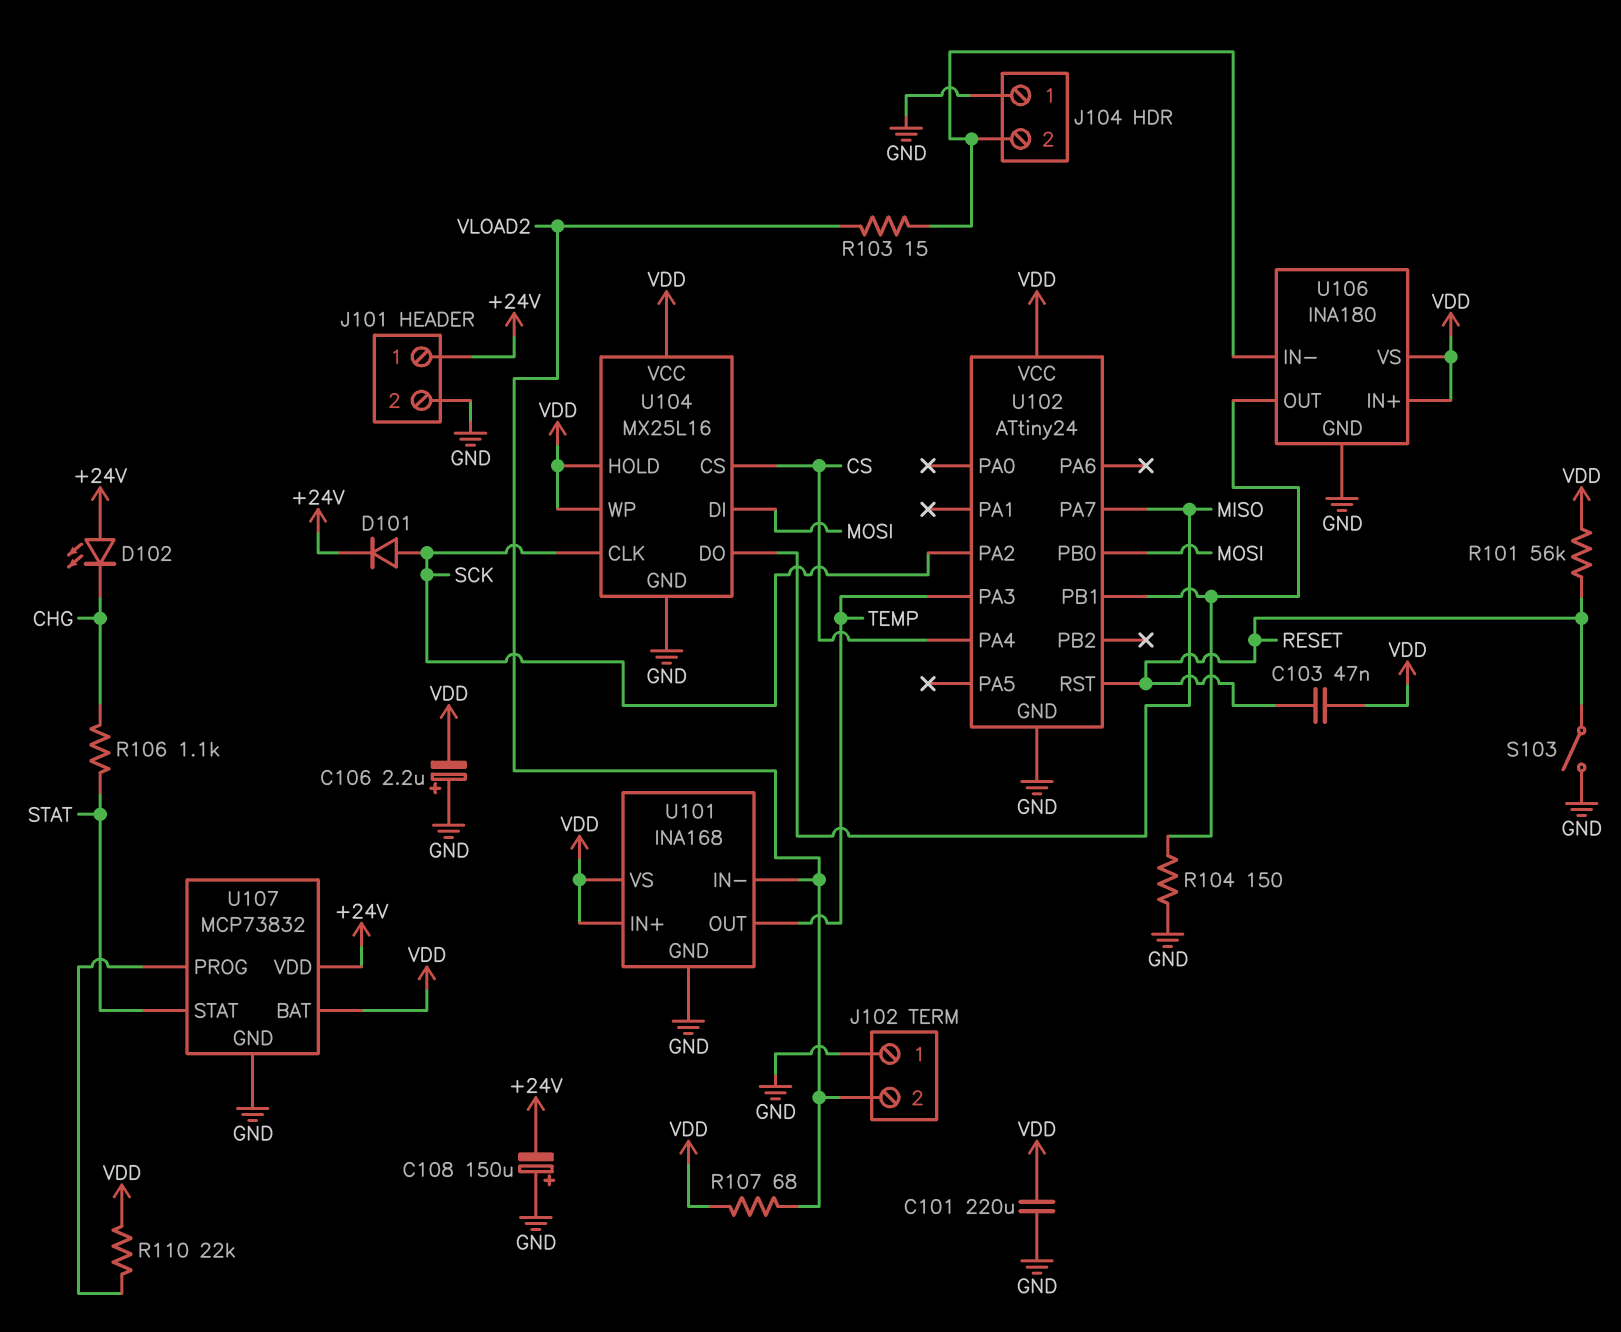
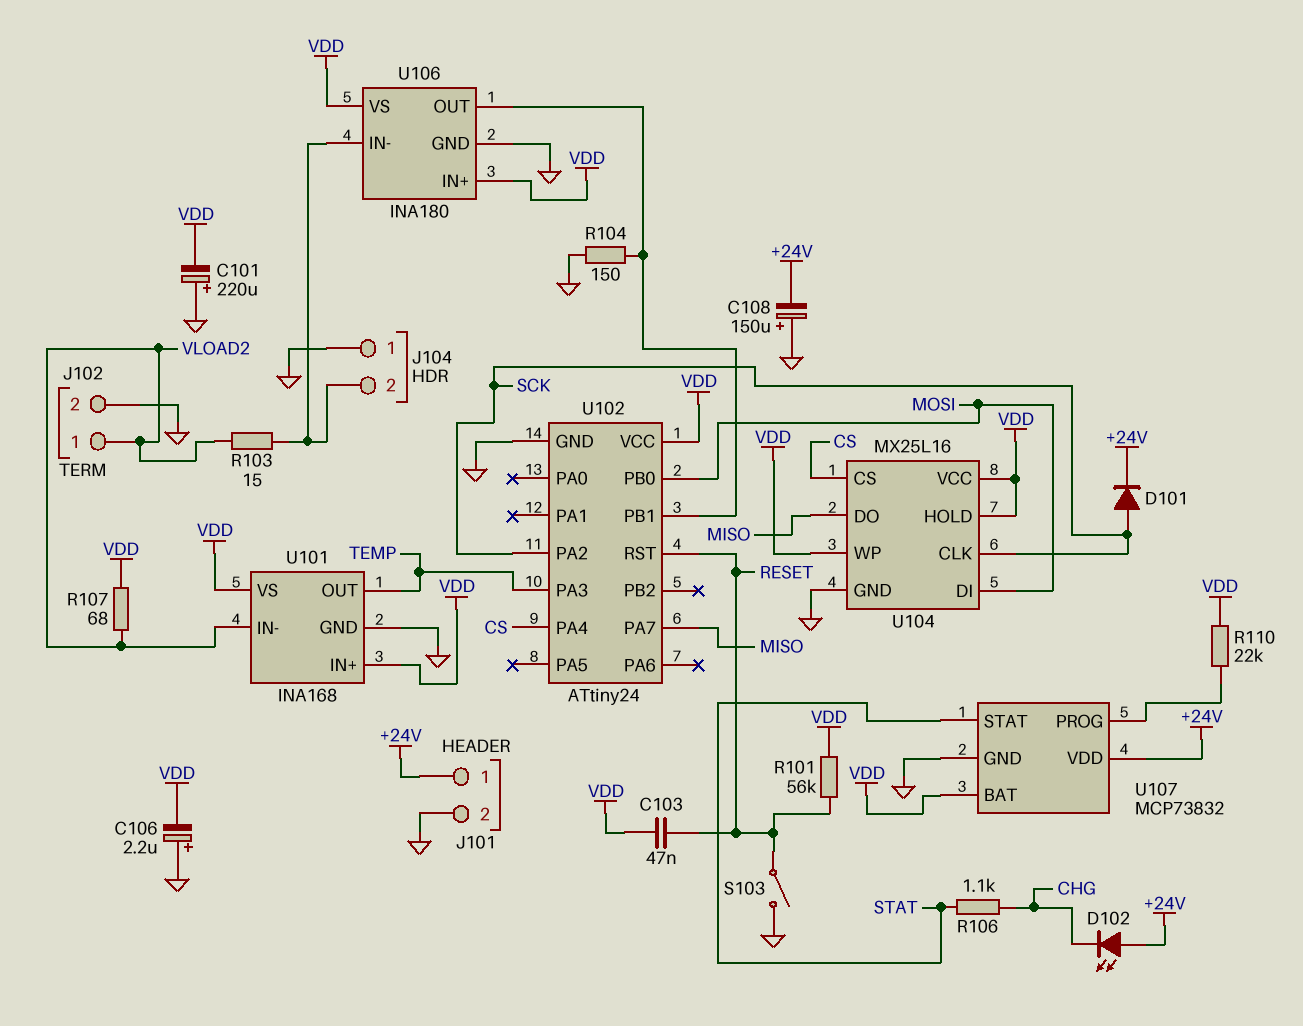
C101: 220uF (GND, VDD) -> 220uF (plus GND, minus VDD)
J102 pin 1: GND -> VLOAD2
J102 pin 2: VLOAD2 -> GND

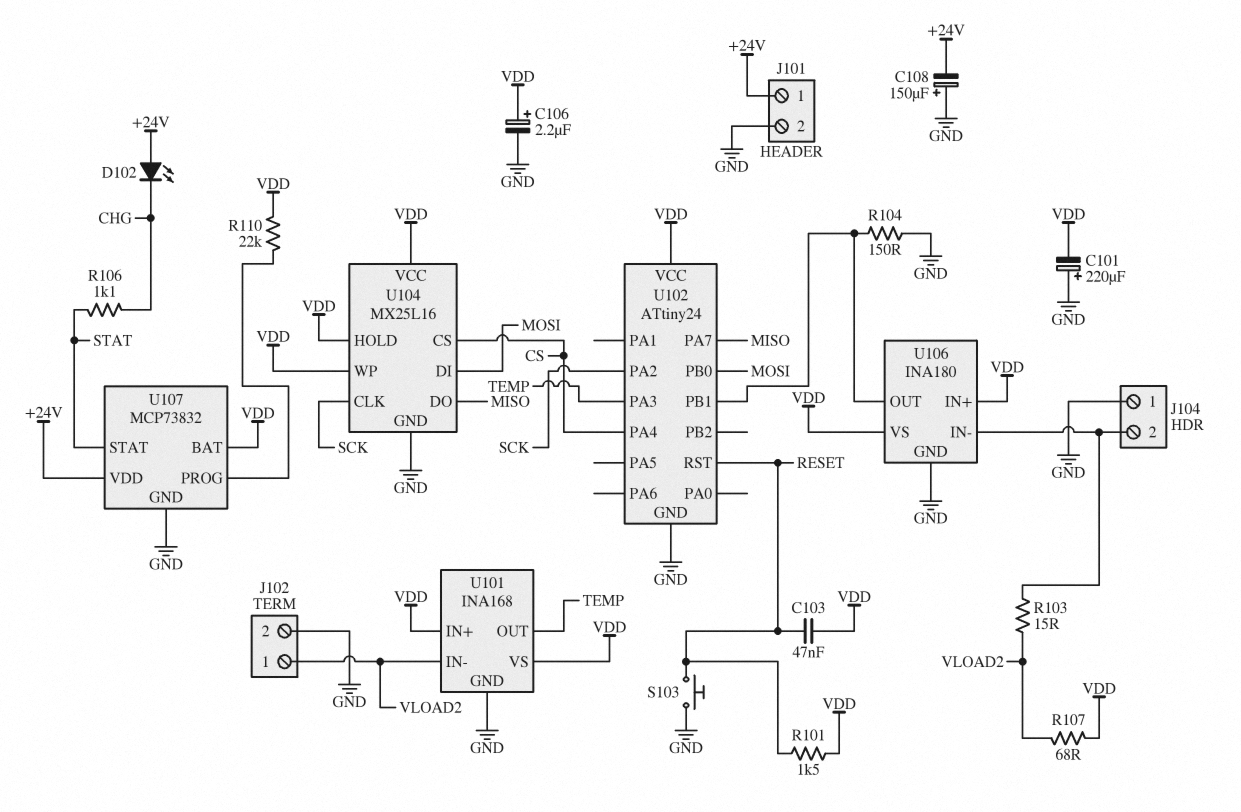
C106: 2.2uF (plus GND, minus VDD) -> 2.2uF (plus VDD, minus GND)
D101: diode (A SCK, K +24V) -> none
R101: 56k (RESET, VDD) -> 1.5k (RESET, VDD)
S103: switch (GND, RESET) -> button (GND, RESET)

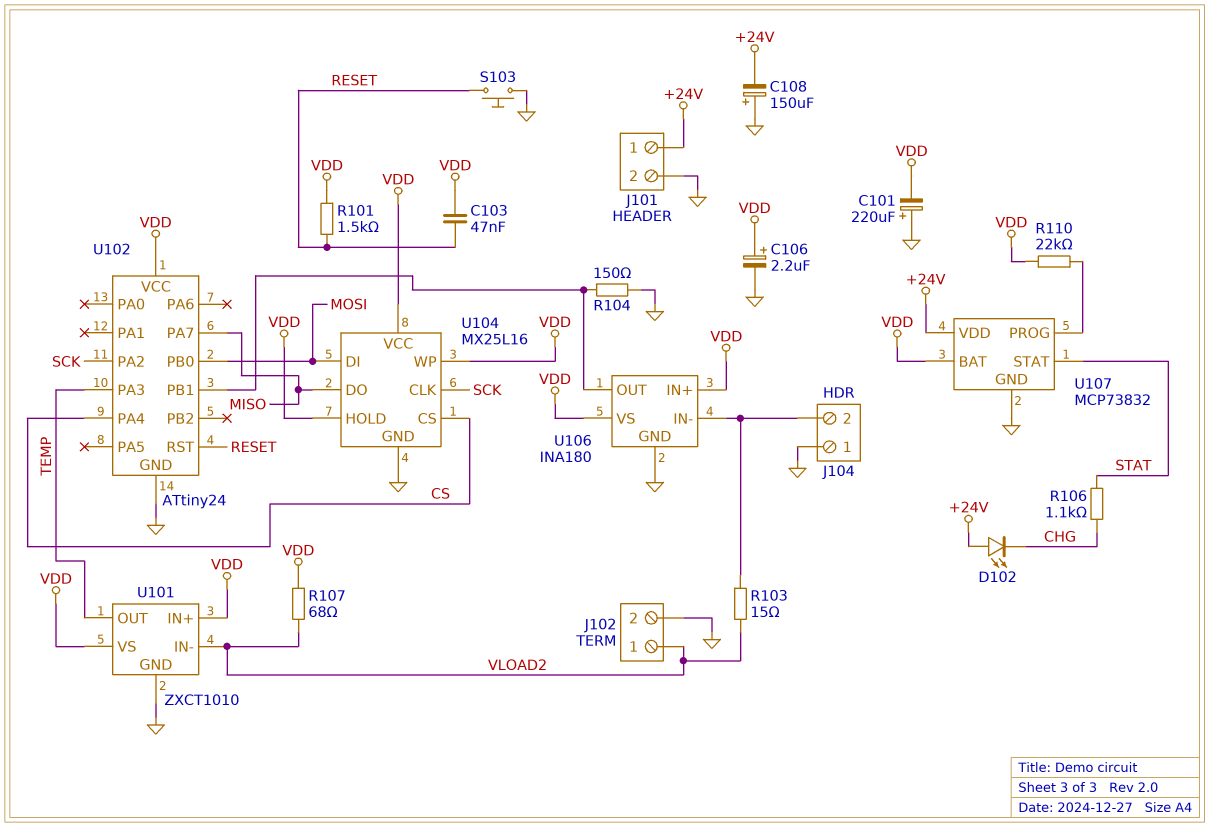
U101: INA168 -> ZXCT1010

